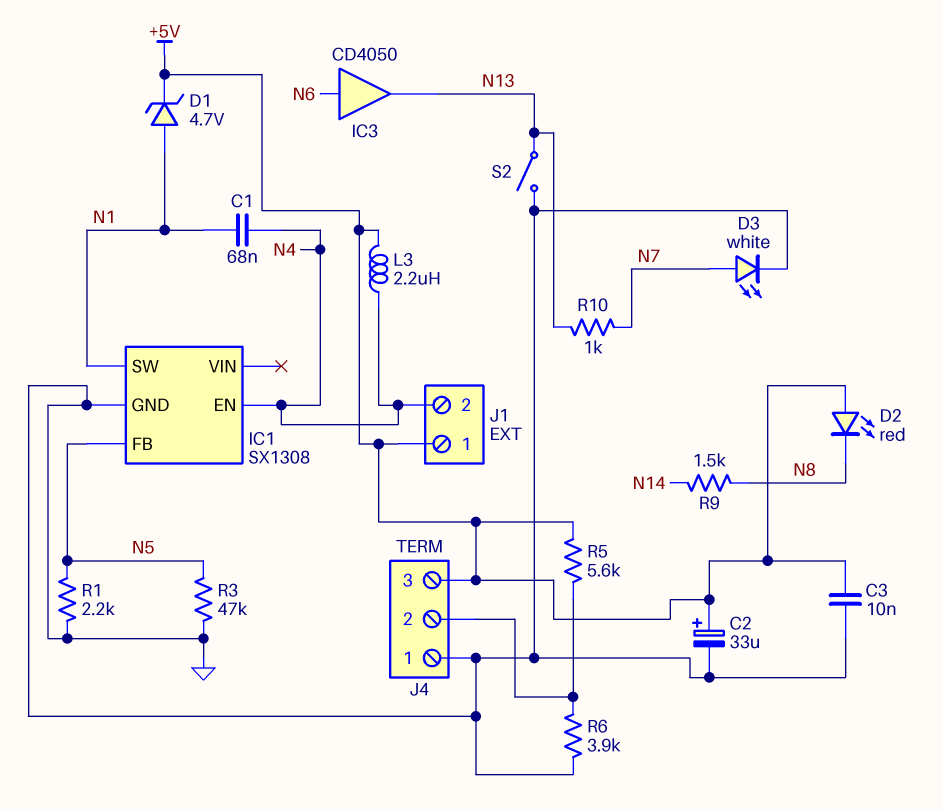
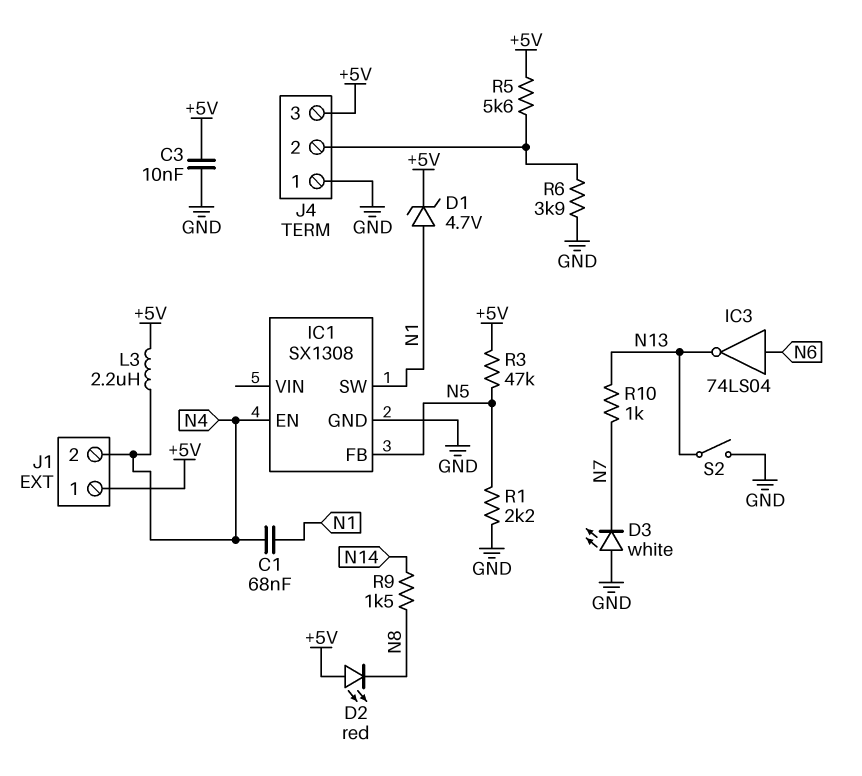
C2: 33uF (plus +5V, minus GND) -> none
D3: LED white (A N7, K GND) -> LED white (A GND, K N7)
IC3: buffer CD4050 (in N6, out N13) -> NOT 74LS04 (in N6, out N13)
R3: 47k (GND, N5) -> 47k (+5V, N5)

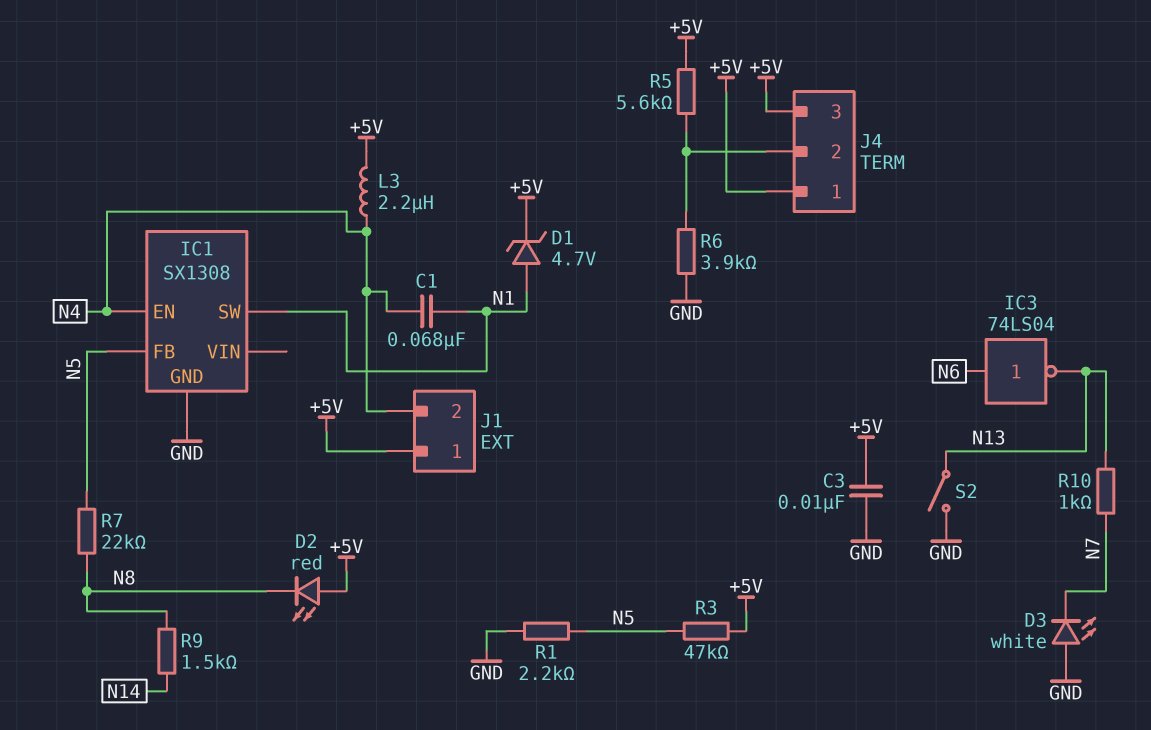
J4 pin 1: GND -> +5V
R7: none -> 22k (N5, N8)

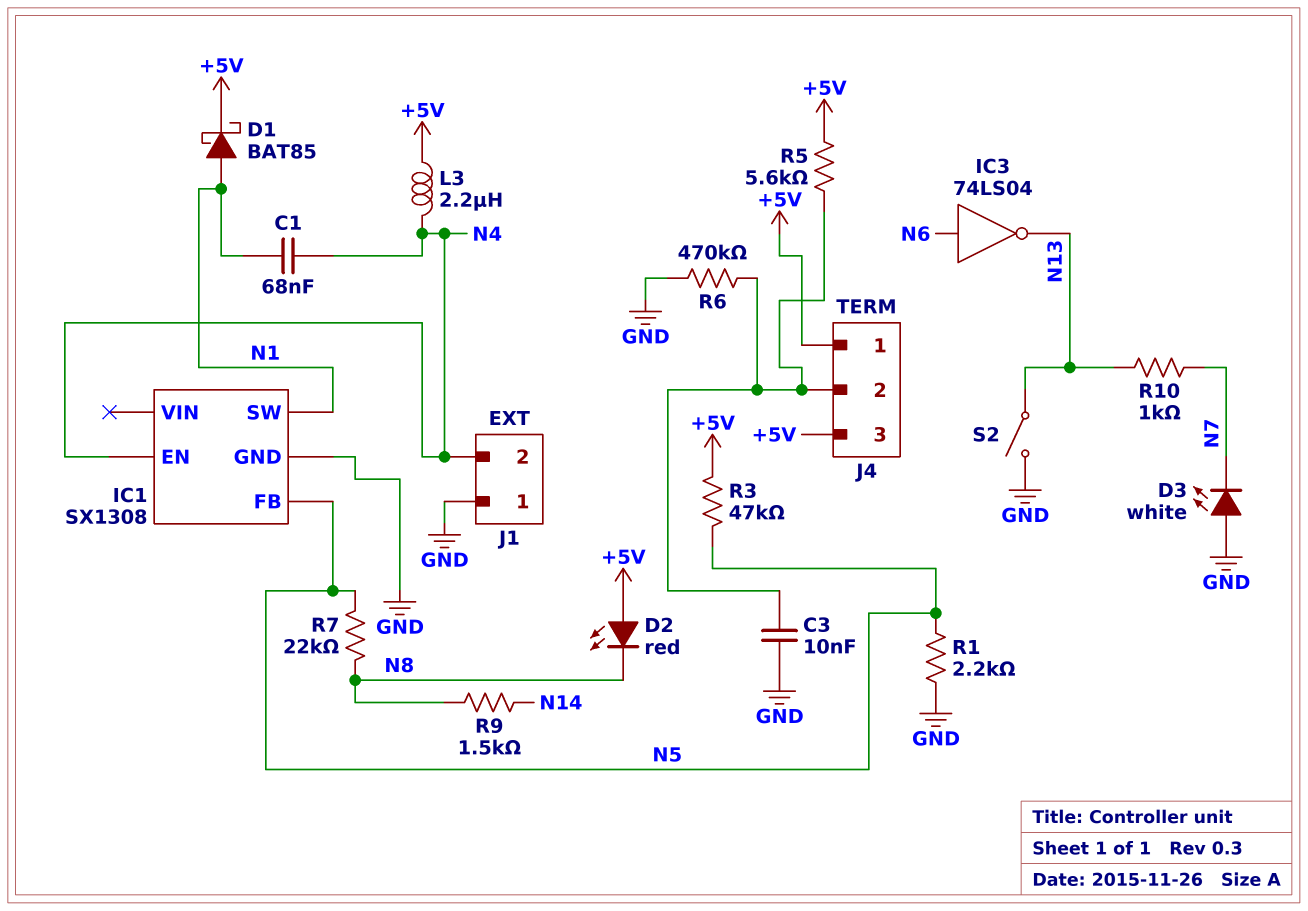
C3: 10nF (+5V, GND) -> 10nF (GND, J4/2)
D1: zener 4.7V (A N1, K +5V) -> schottky BAT85 (A N1, K +5V)
J1 pin 1: +5V -> GND
R6: 3.9k (GND, J4/2) -> 470k (GND, J4/2)

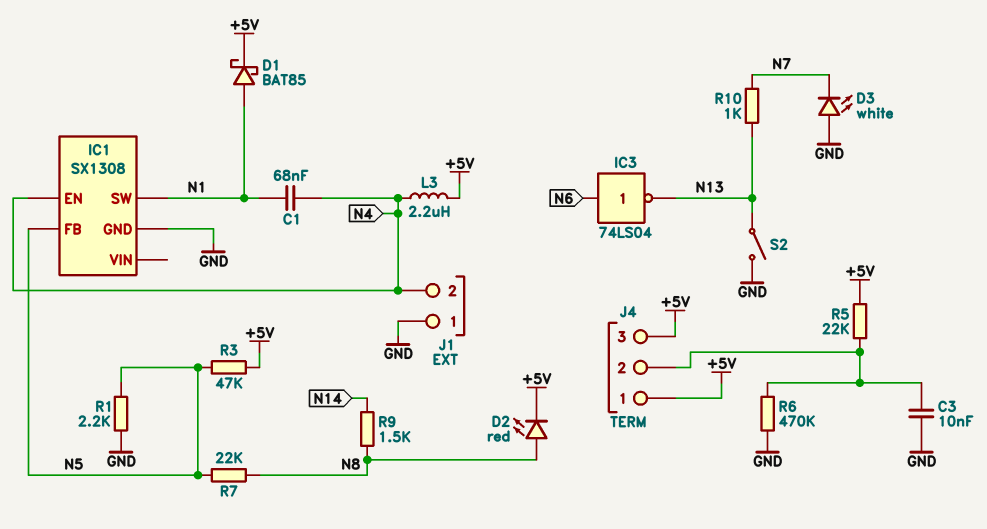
D2: LED red (A +5V, K N8) -> LED red (A N8, K +5V)
R5: 5.6k (+5V, J4/2) -> 22k (+5V, J4/2)

